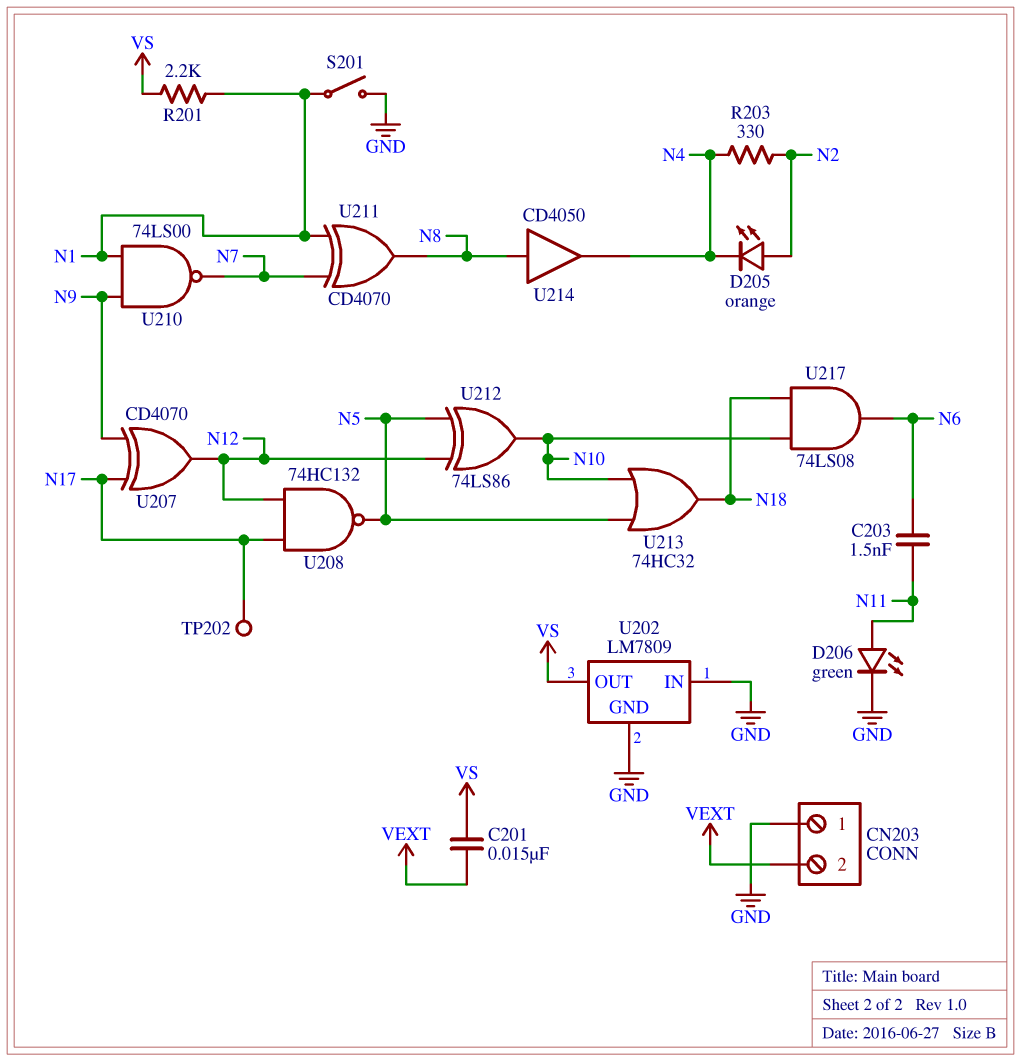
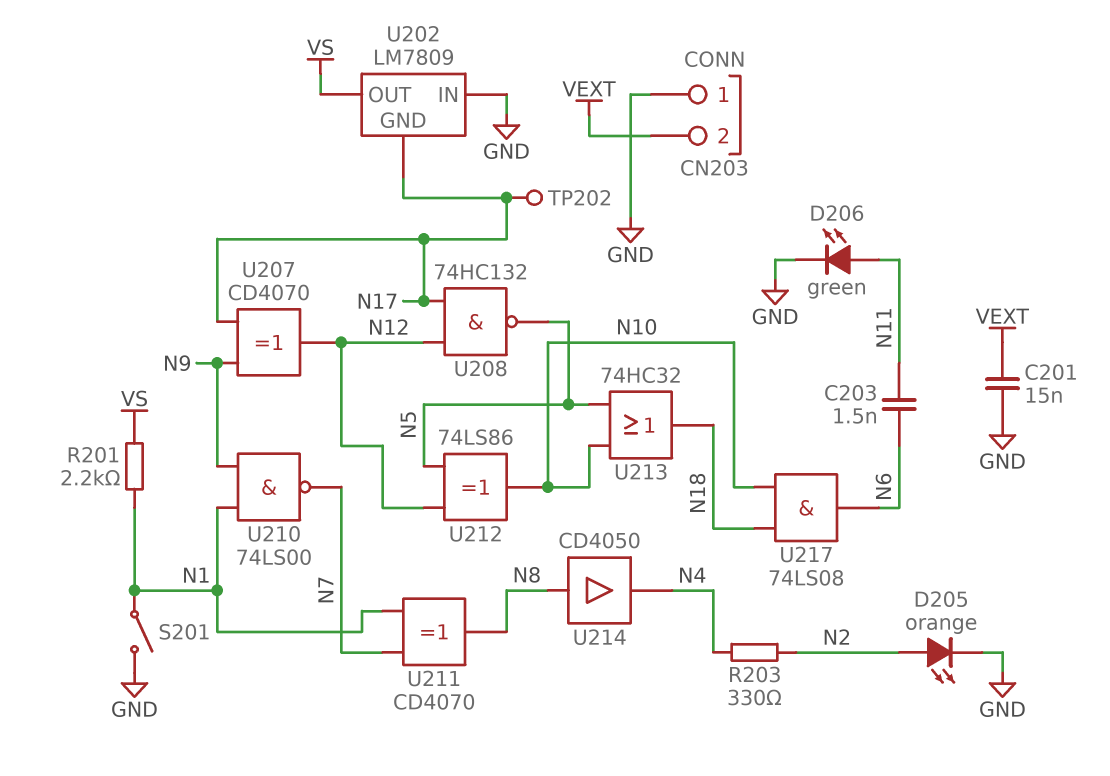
C201: 15nF (VEXT, VS) -> 15nF (GND, VEXT)
D205: LED orange (A N2, K N4) -> LED orange (A N2, K GND)
U202 pin GND: GND -> N17

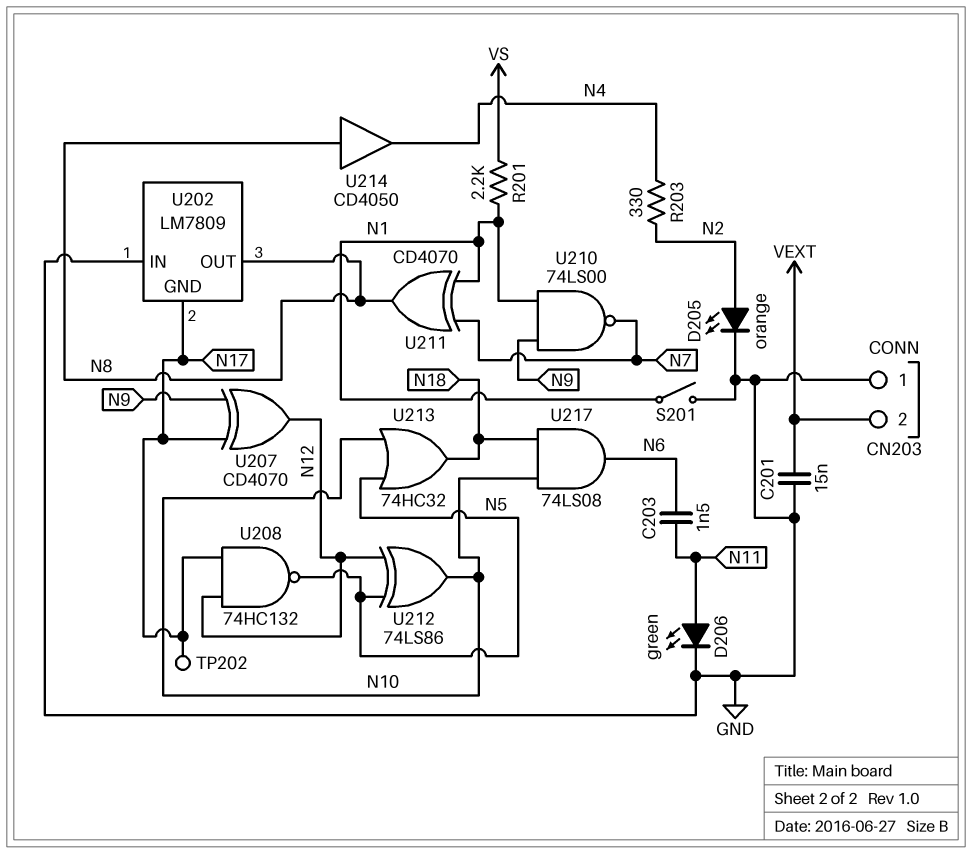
U202 pin OUT: VS -> N8

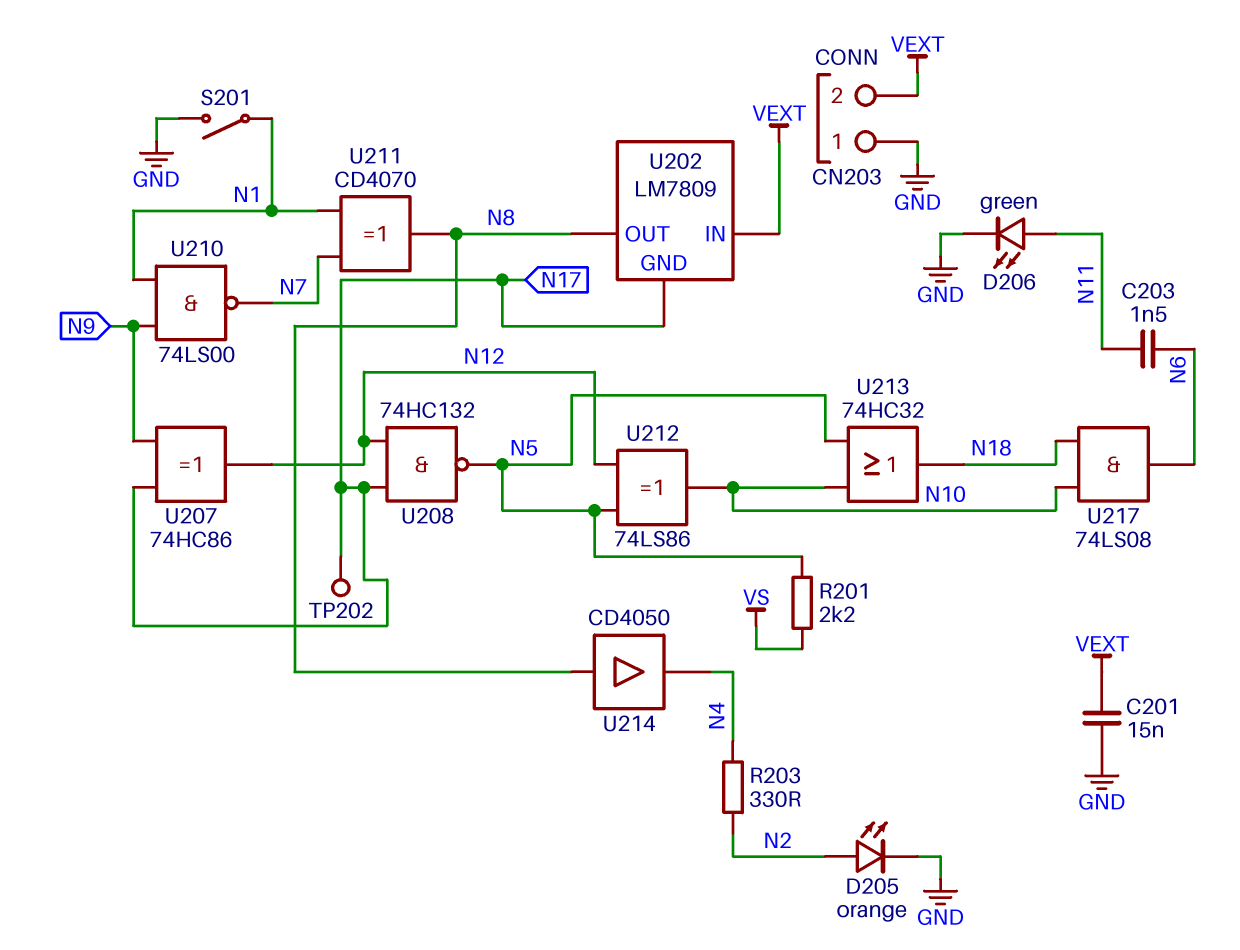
R201: 2.2k (N1, VS) -> 2.2k (N5, VS)
U202 pin IN: GND -> VEXT
U207: XOR CD4070 (in N9, in N17, out N12) -> XOR 74HC86 (in N9, in N17, out N12)

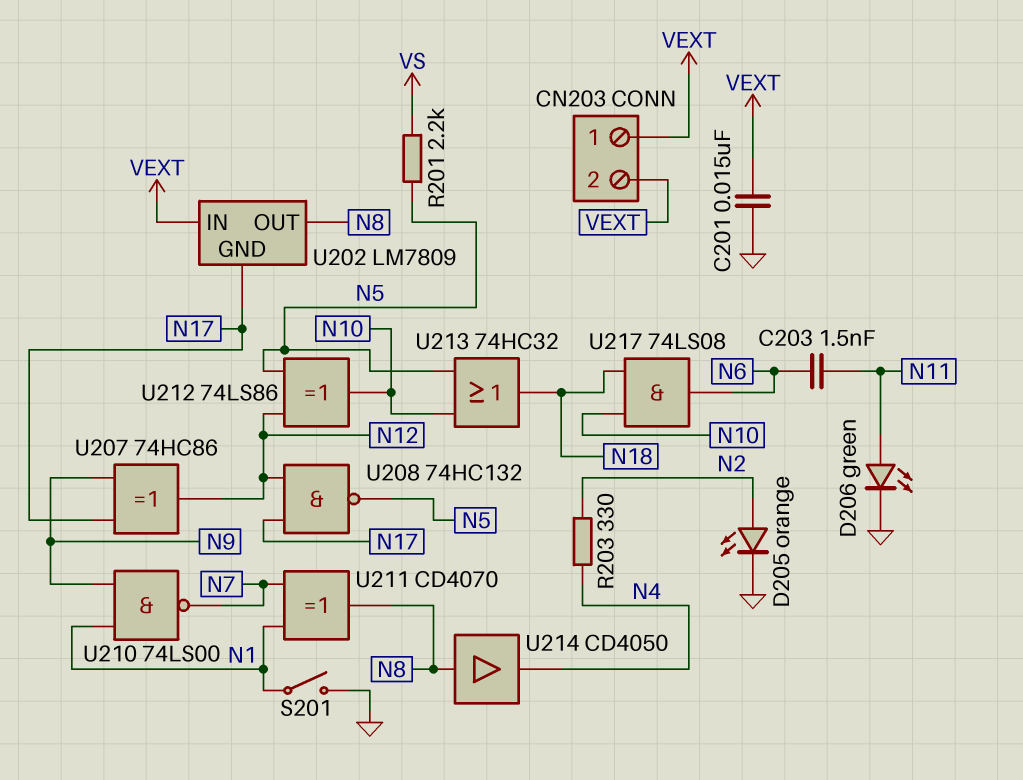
CN203 pin 1: GND -> VEXT
TP202: test point (N17) -> none

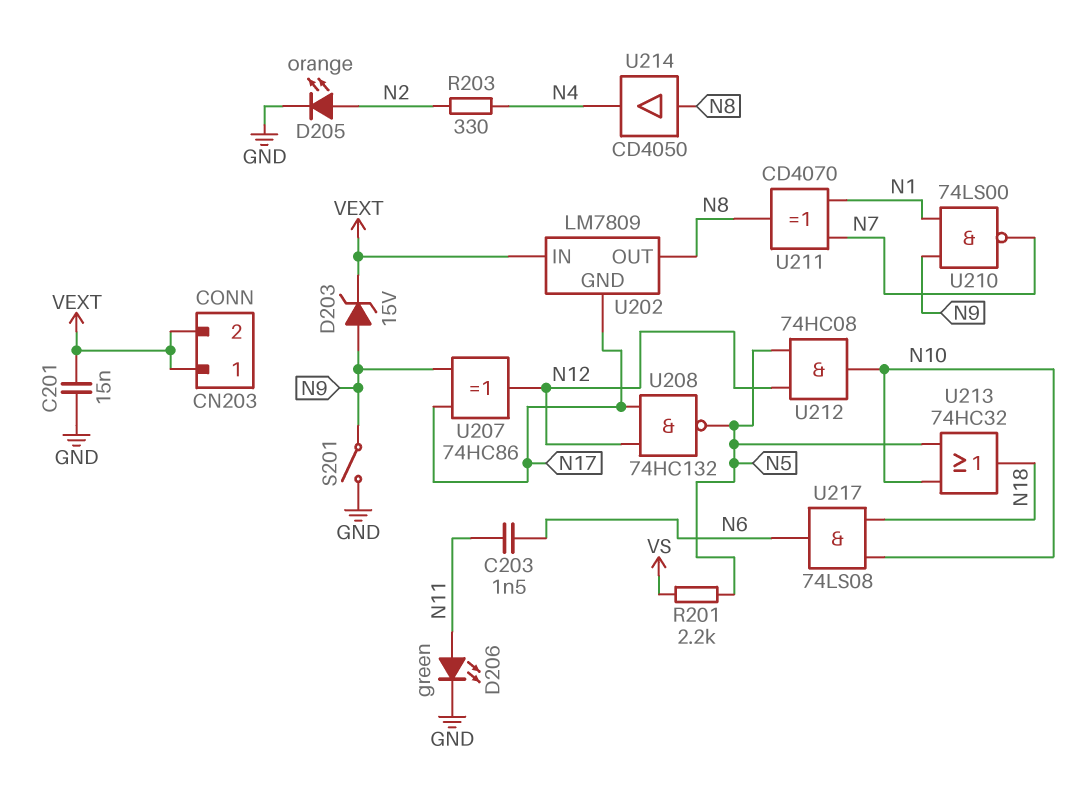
D203: none -> zener 15V (A N9, K VEXT)
S201: switch (GND, N1) -> switch (GND, N9)
U212: XOR 74LS86 (in N5, in N12, out N10) -> AND 74HC08 (in N5, in N12, out N10)

